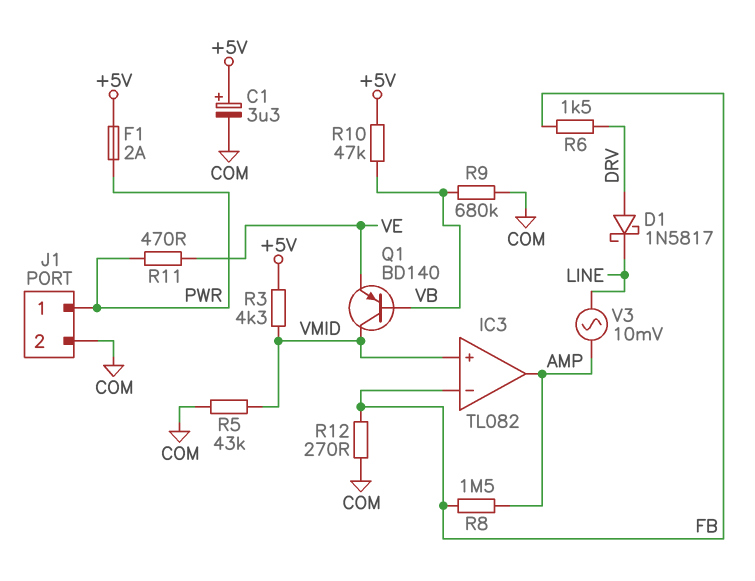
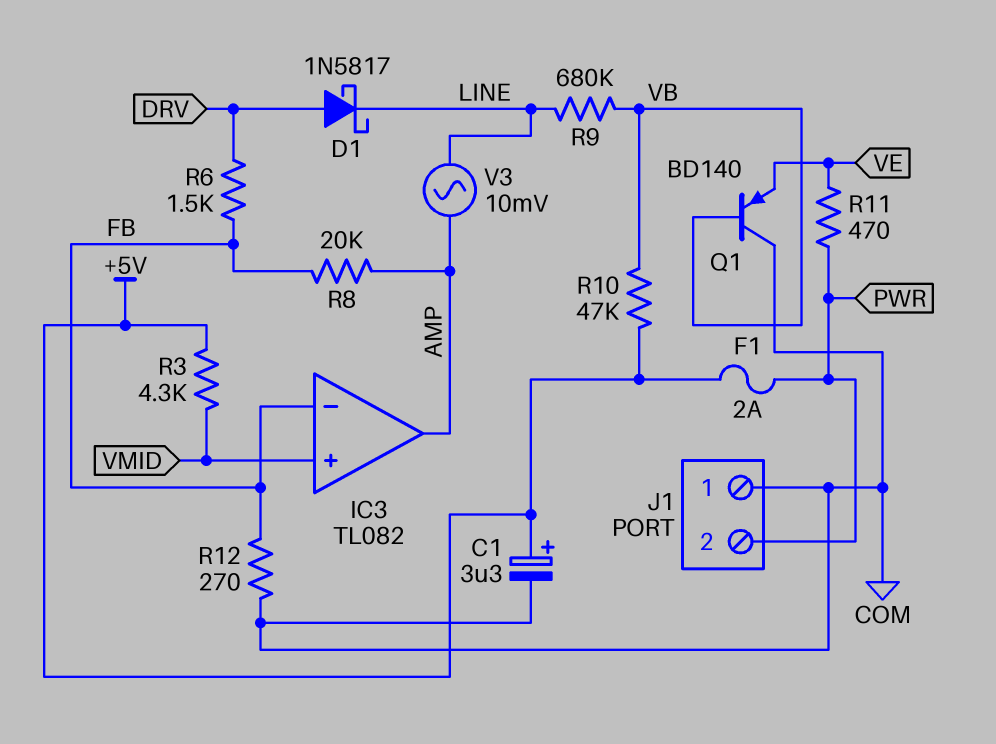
J1 pin 1: PWR -> COM
J1 pin 2: COM -> PWR
Q1: PNP BD140 (B VB, C VMID, E VE) -> PNP BD140 (B VB, C COM, E VE)
R5: 43k (COM, VMID) -> none
R8: 1.5M (AMP, FB) -> 20k (AMP, FB)
R9: 680k (COM, VB) -> 680k (LINE, VB)

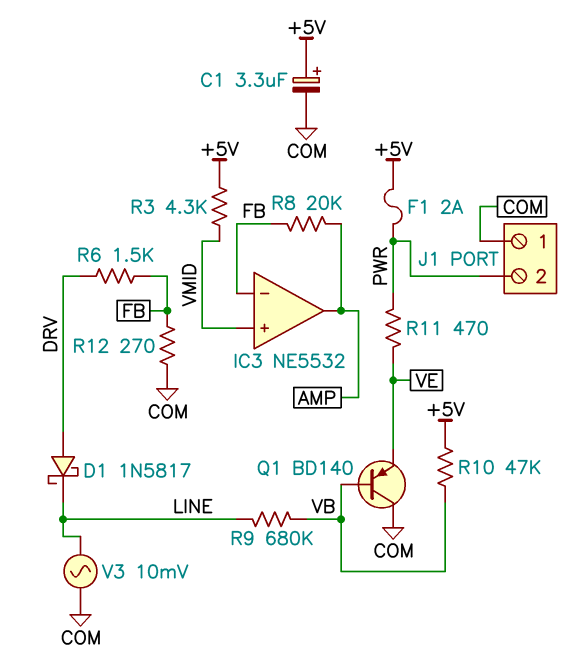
IC3: TL082 -> NE5532
V3: AC 10mV (AMP, LINE) -> AC 10mV (COM, LINE)

